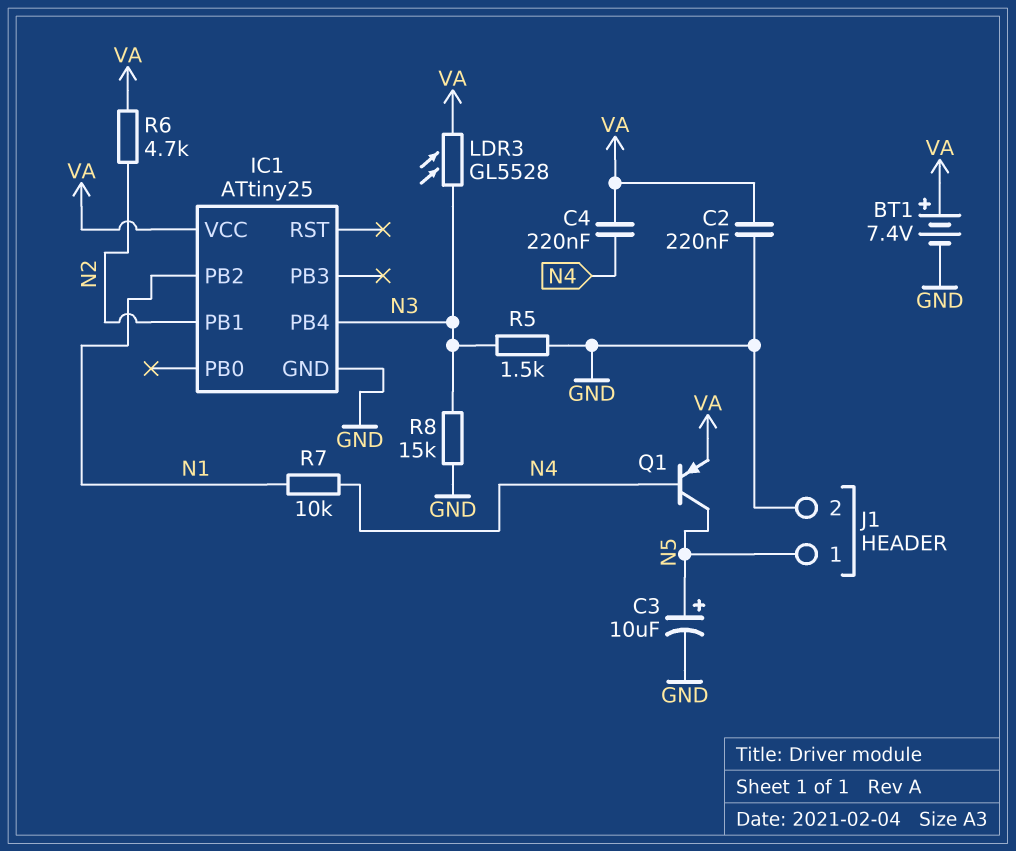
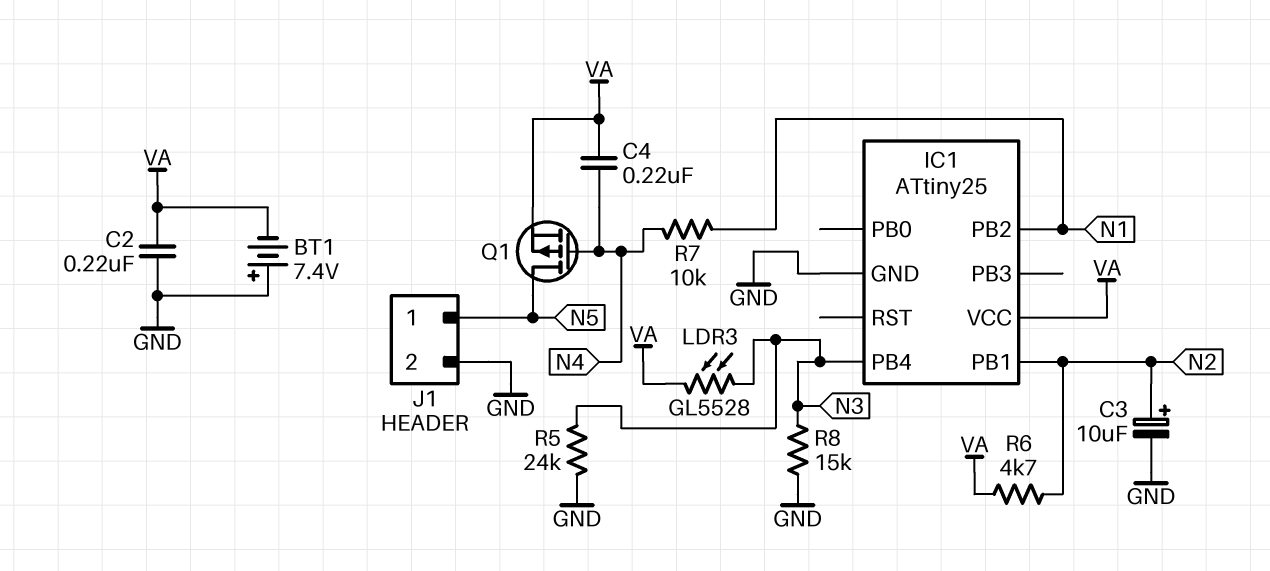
BT1: 7.4V (plus VA, minus GND) -> 7.4V (plus GND, minus VA)
C3: 10uF (plus N5, minus GND) -> 10uF (plus N2, minus GND)
Q1: PNP (B N4, C N5, E VA) -> PMOS (G N4, D N5, S VA)
R5: 1.5k (GND, N3) -> 24k (GND, N3)

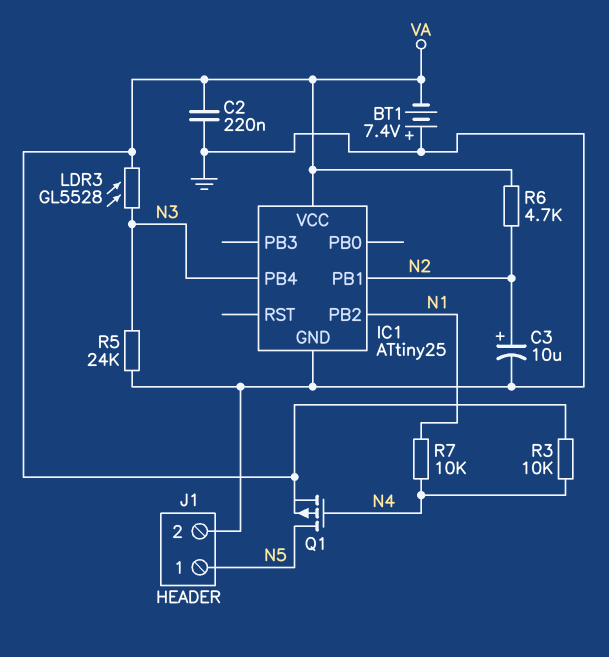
C4: 220nF (N4, VA) -> none
R3: none -> 10k (N4, VA)
R8: 15k (GND, N3) -> none

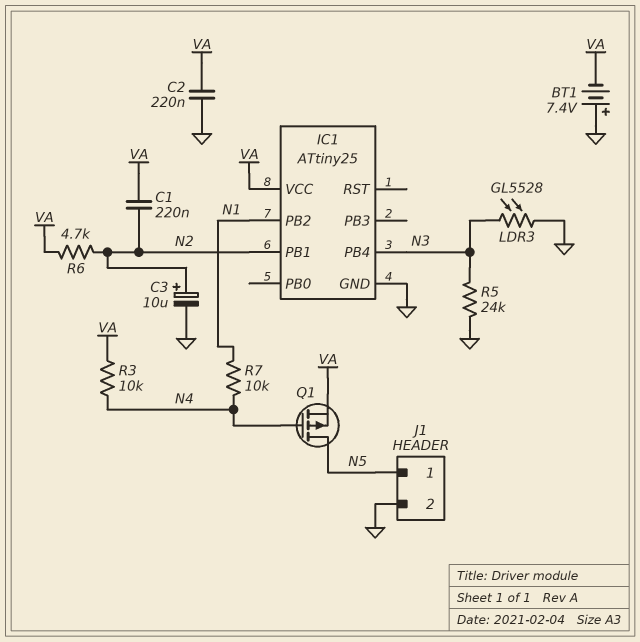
C1: none -> 220nF (N2, VA)
LDR3: GL5528 (N3, VA) -> GL5528 (GND, N3)

